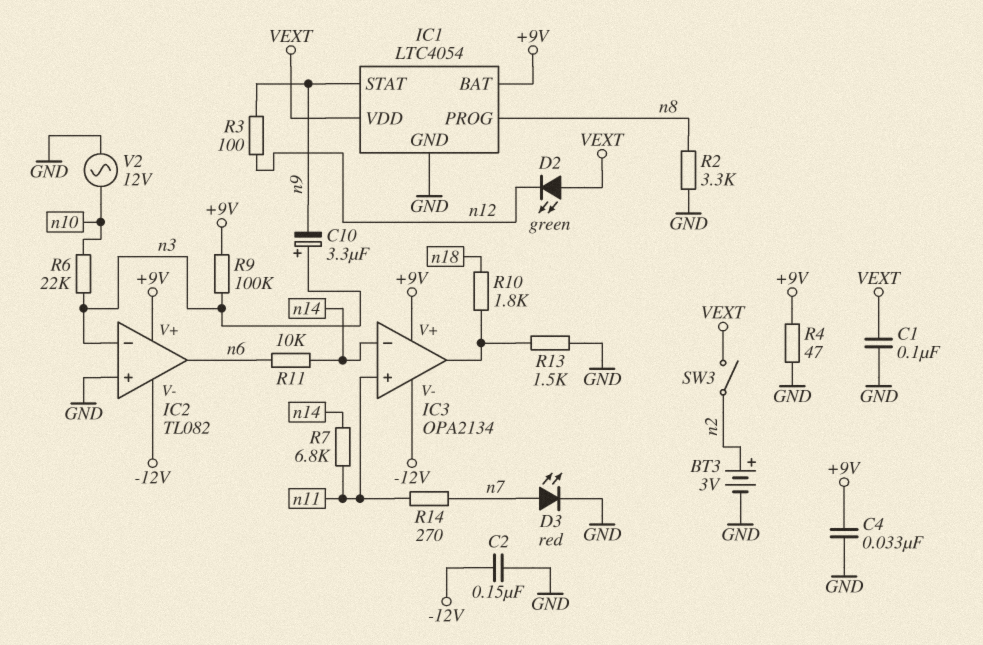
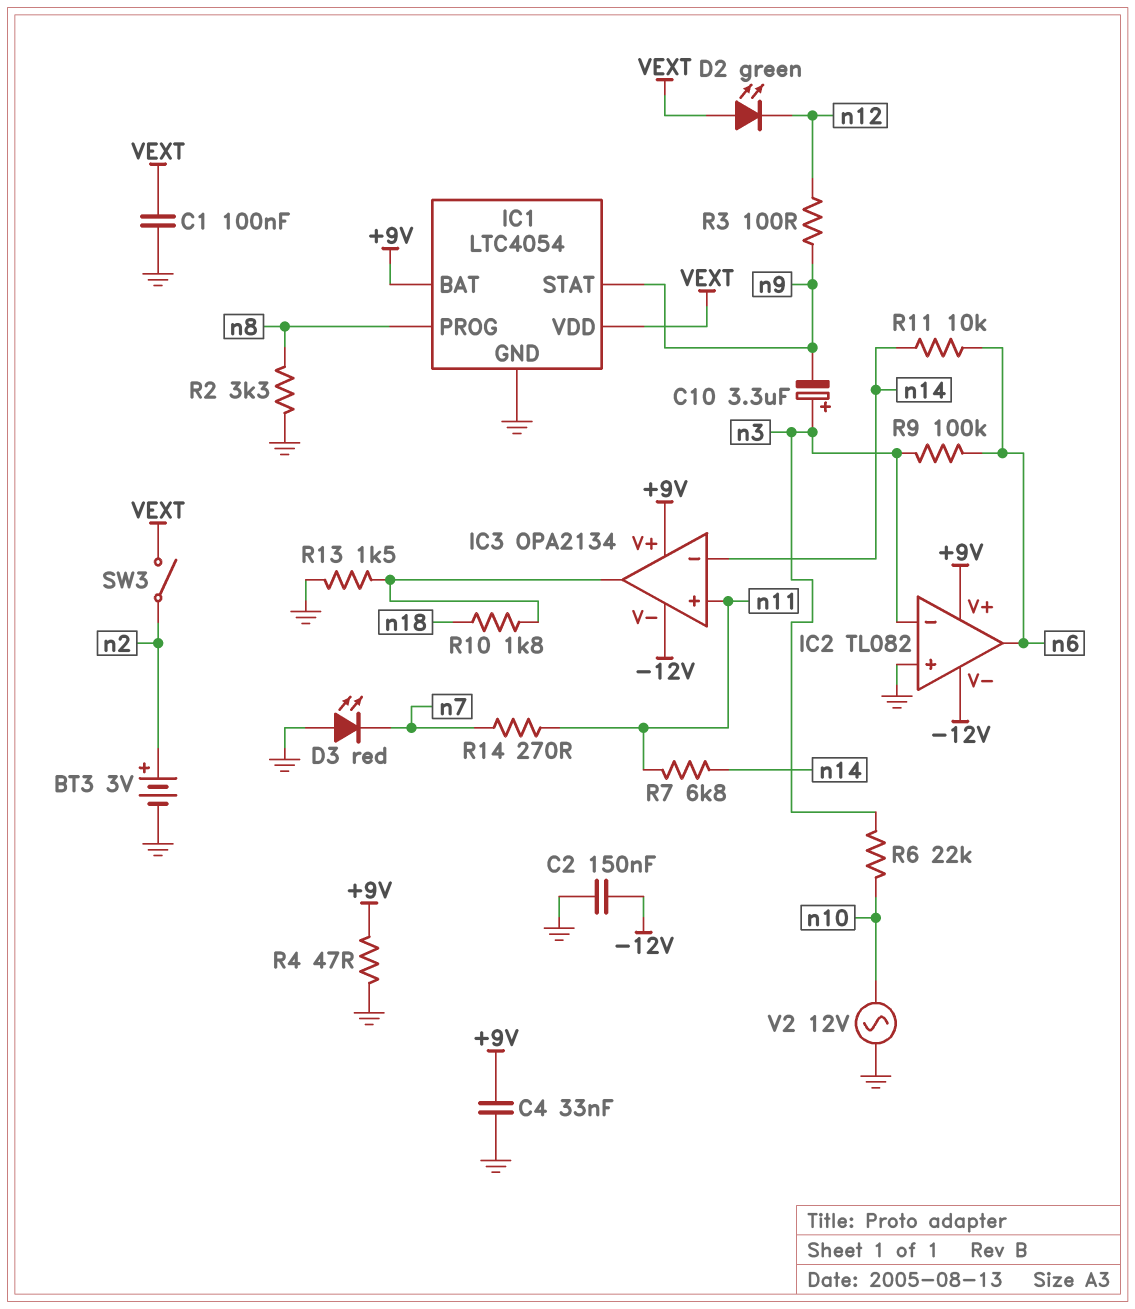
D3: LED red (A n7, K GND) -> LED red (A GND, K n7)
R9: 100k (+9V, n3) -> 100k (n3, n6)

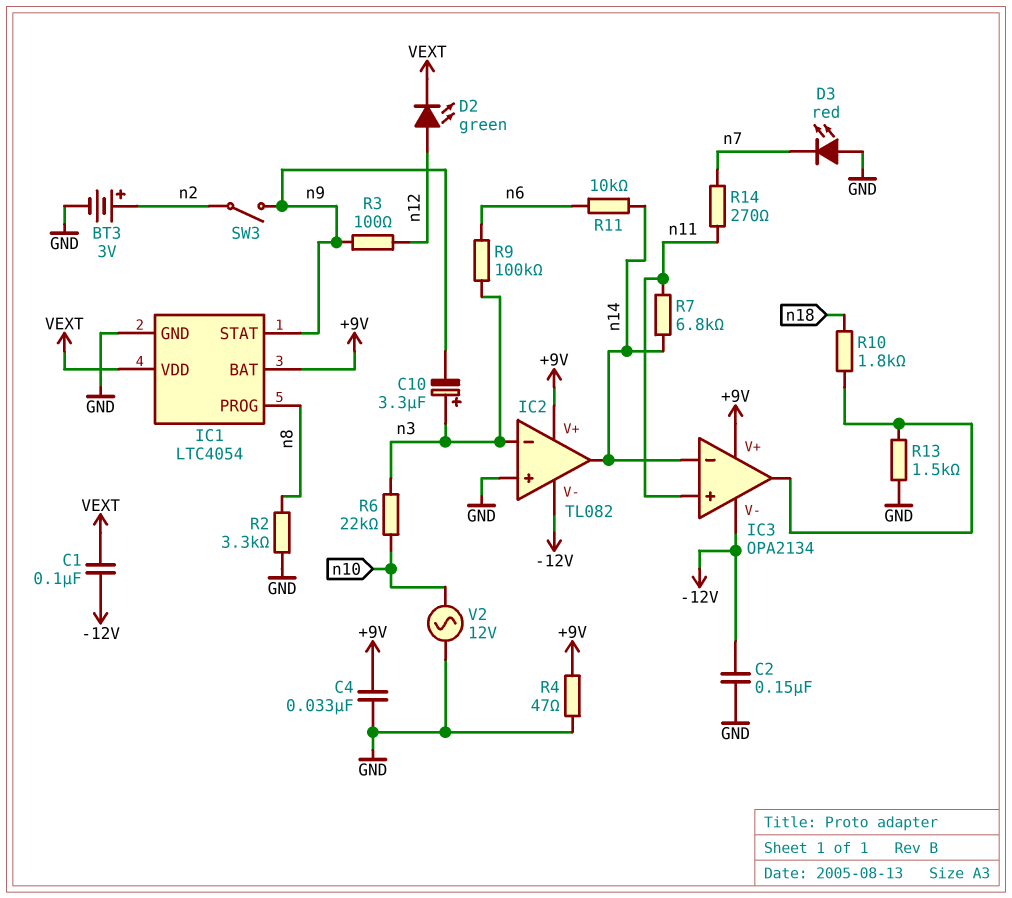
C1: 100nF (GND, VEXT) -> 100nF (-12V, VEXT)
D2: LED green (A VEXT, K n12) -> LED green (A n12, K VEXT)
IC2 pin out: n6 -> n14
SW3: switch (VEXT, n2) -> switch (n2, n9)

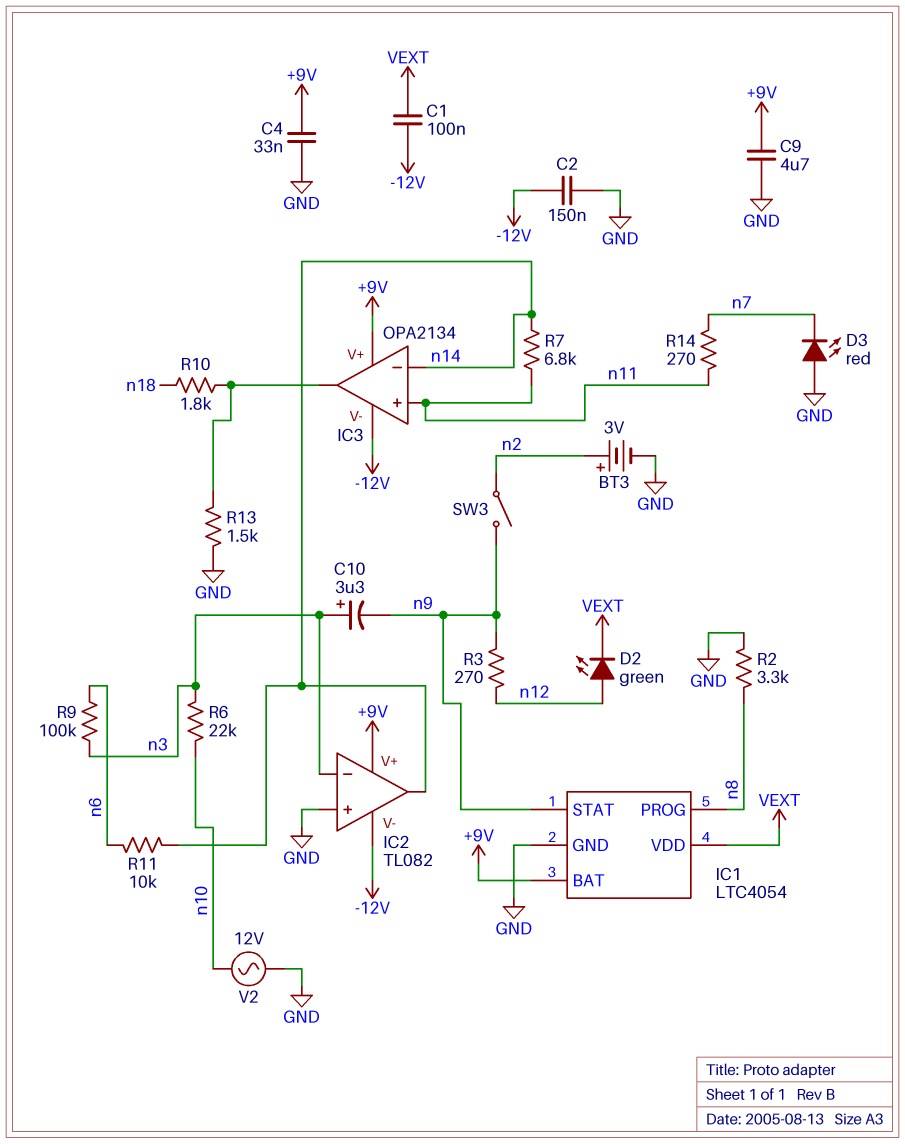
C9: none -> 4.7uF (+9V, GND)
R3: 100 (n9, n12) -> 270 (n9, n12)
R4: 47 (+9V, GND) -> none

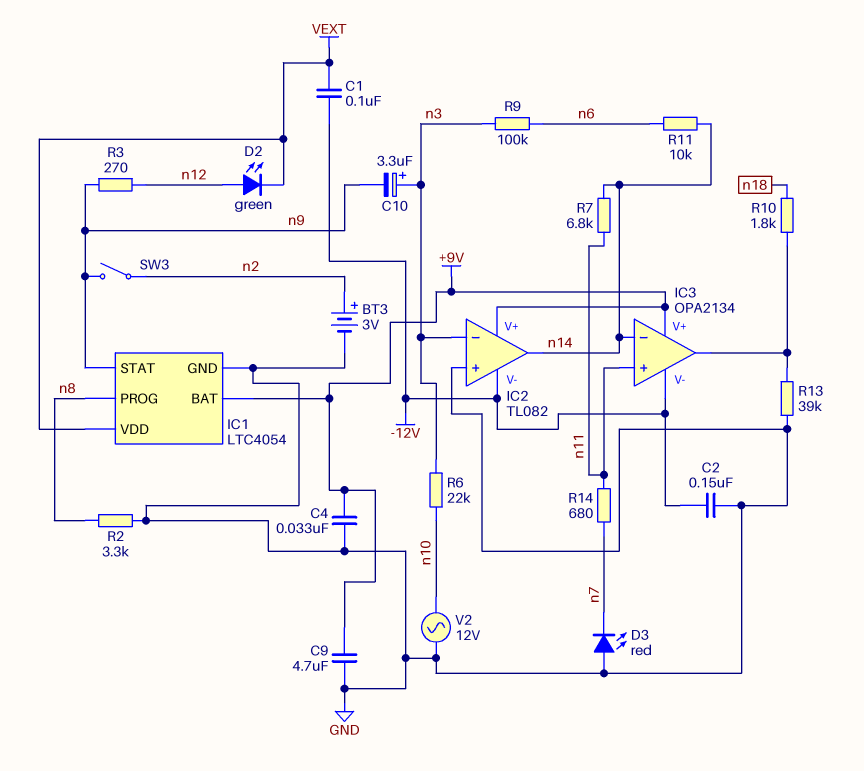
R13: 1.5k (GND, IC3/out) -> 39k (GND, IC3/out)
R14: 270 (n7, n11) -> 680 (n7, n11)

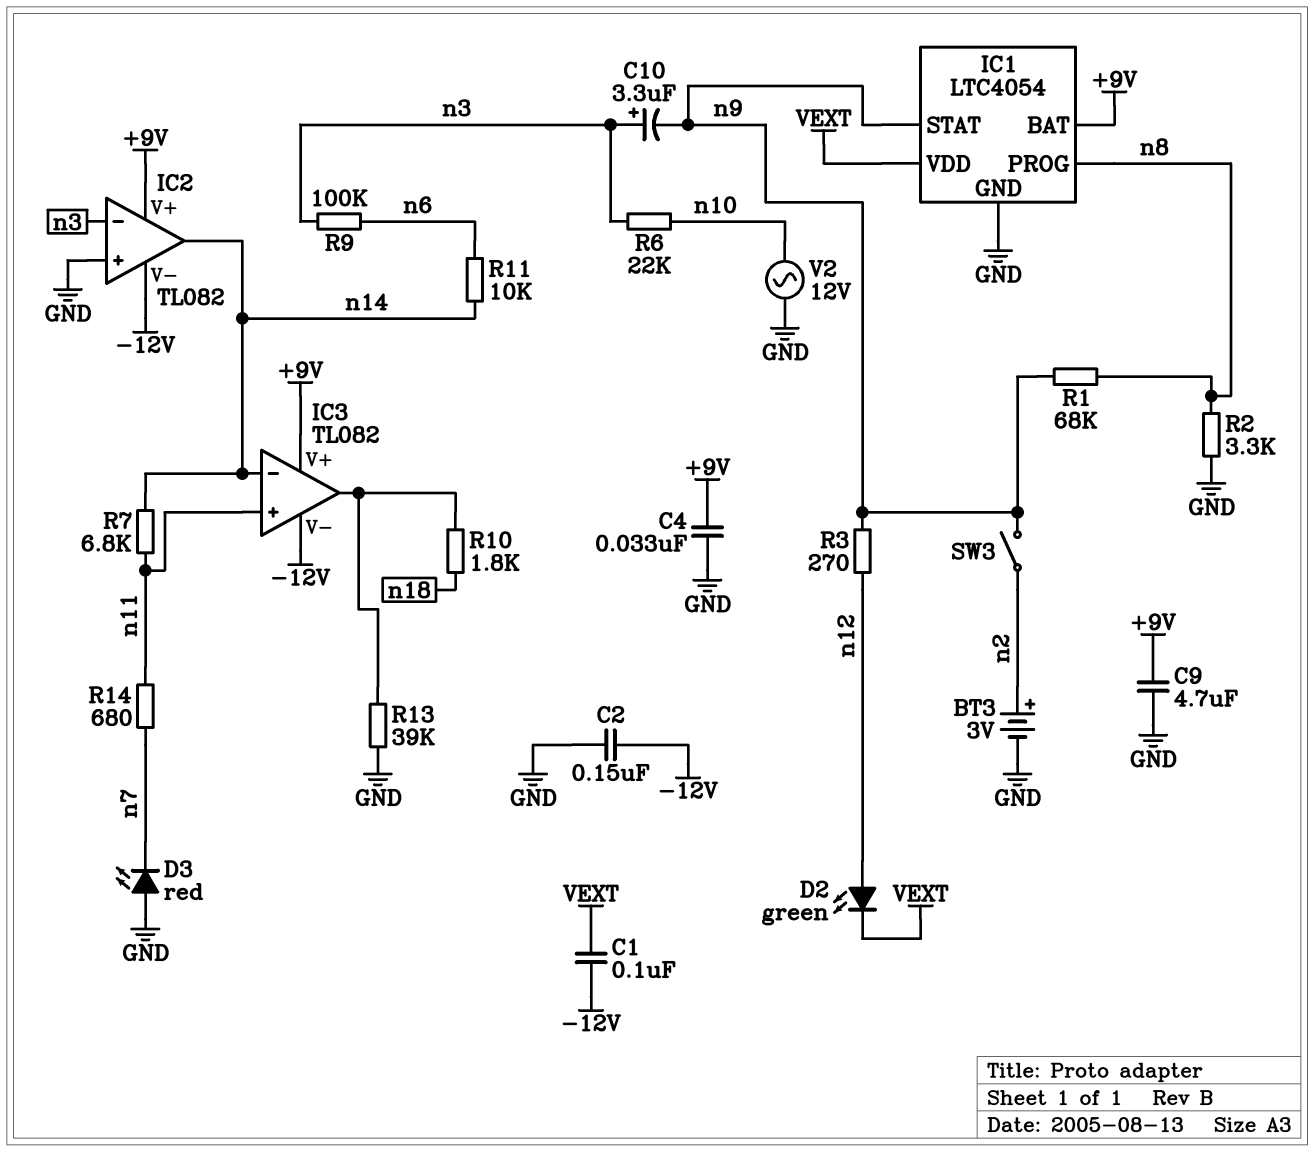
IC3: OPA2134 -> TL082
R1: none -> 68k (n8, n9)

